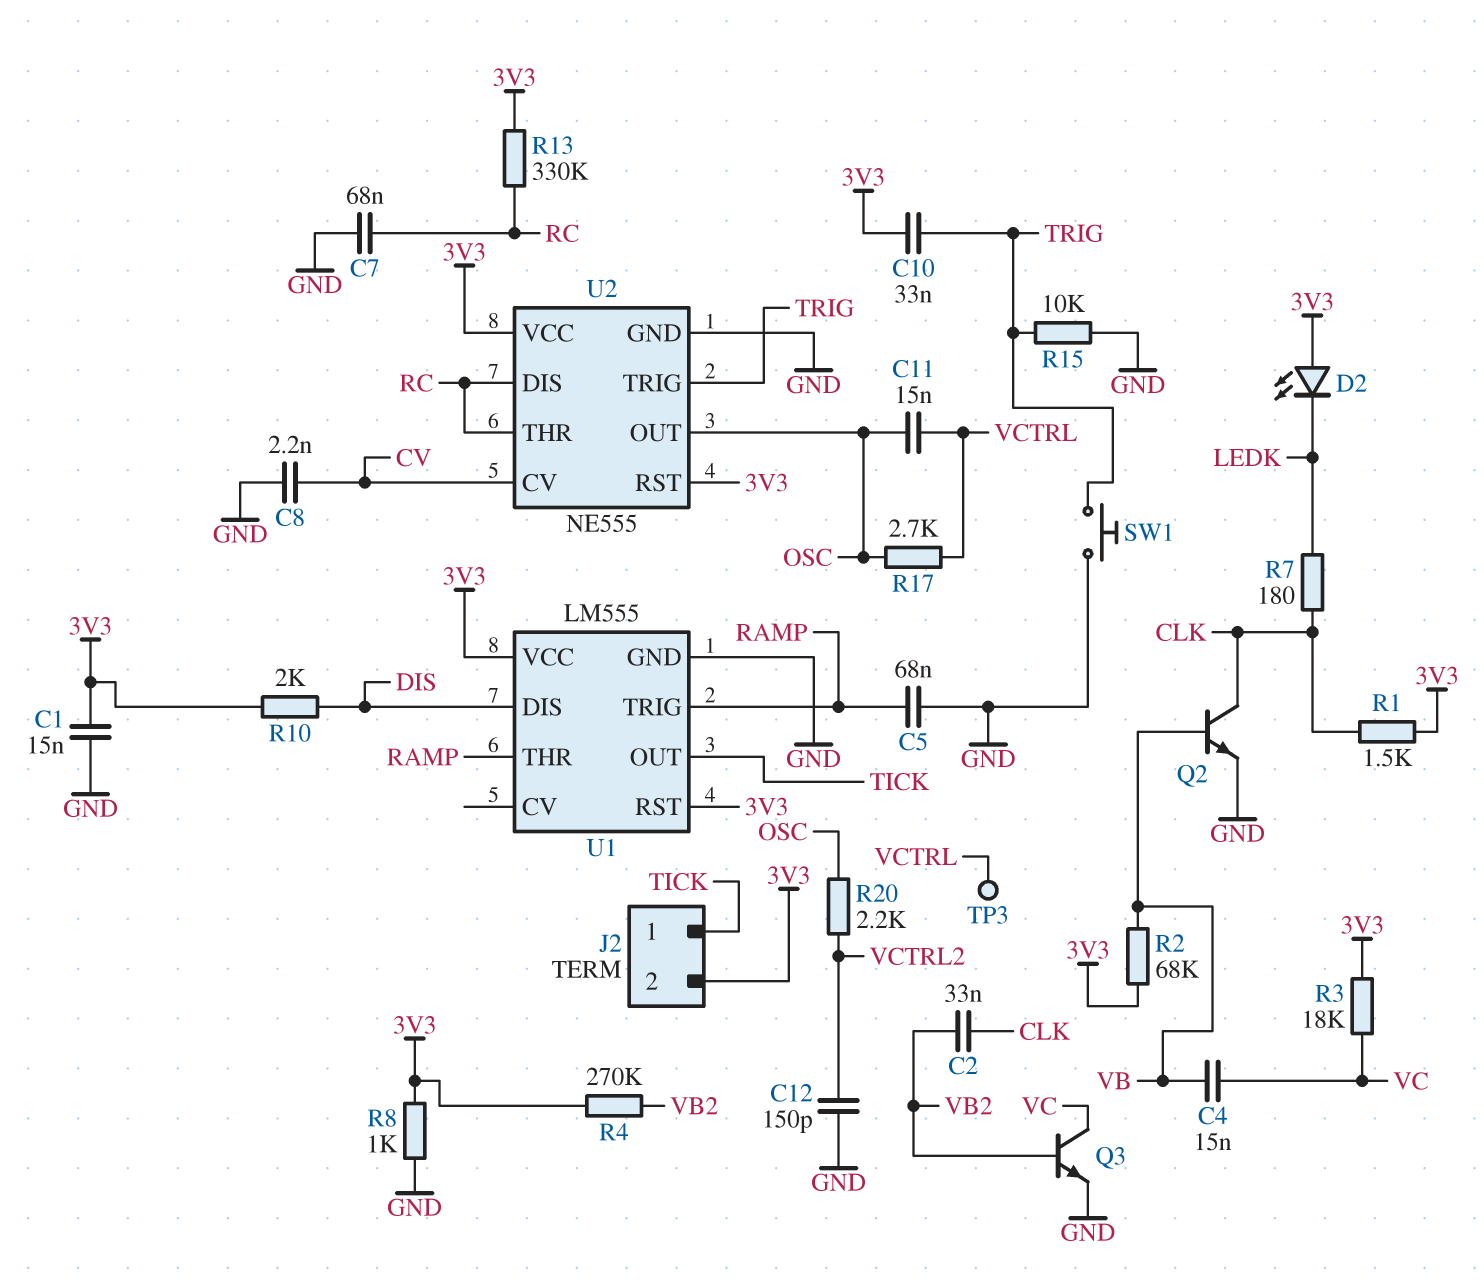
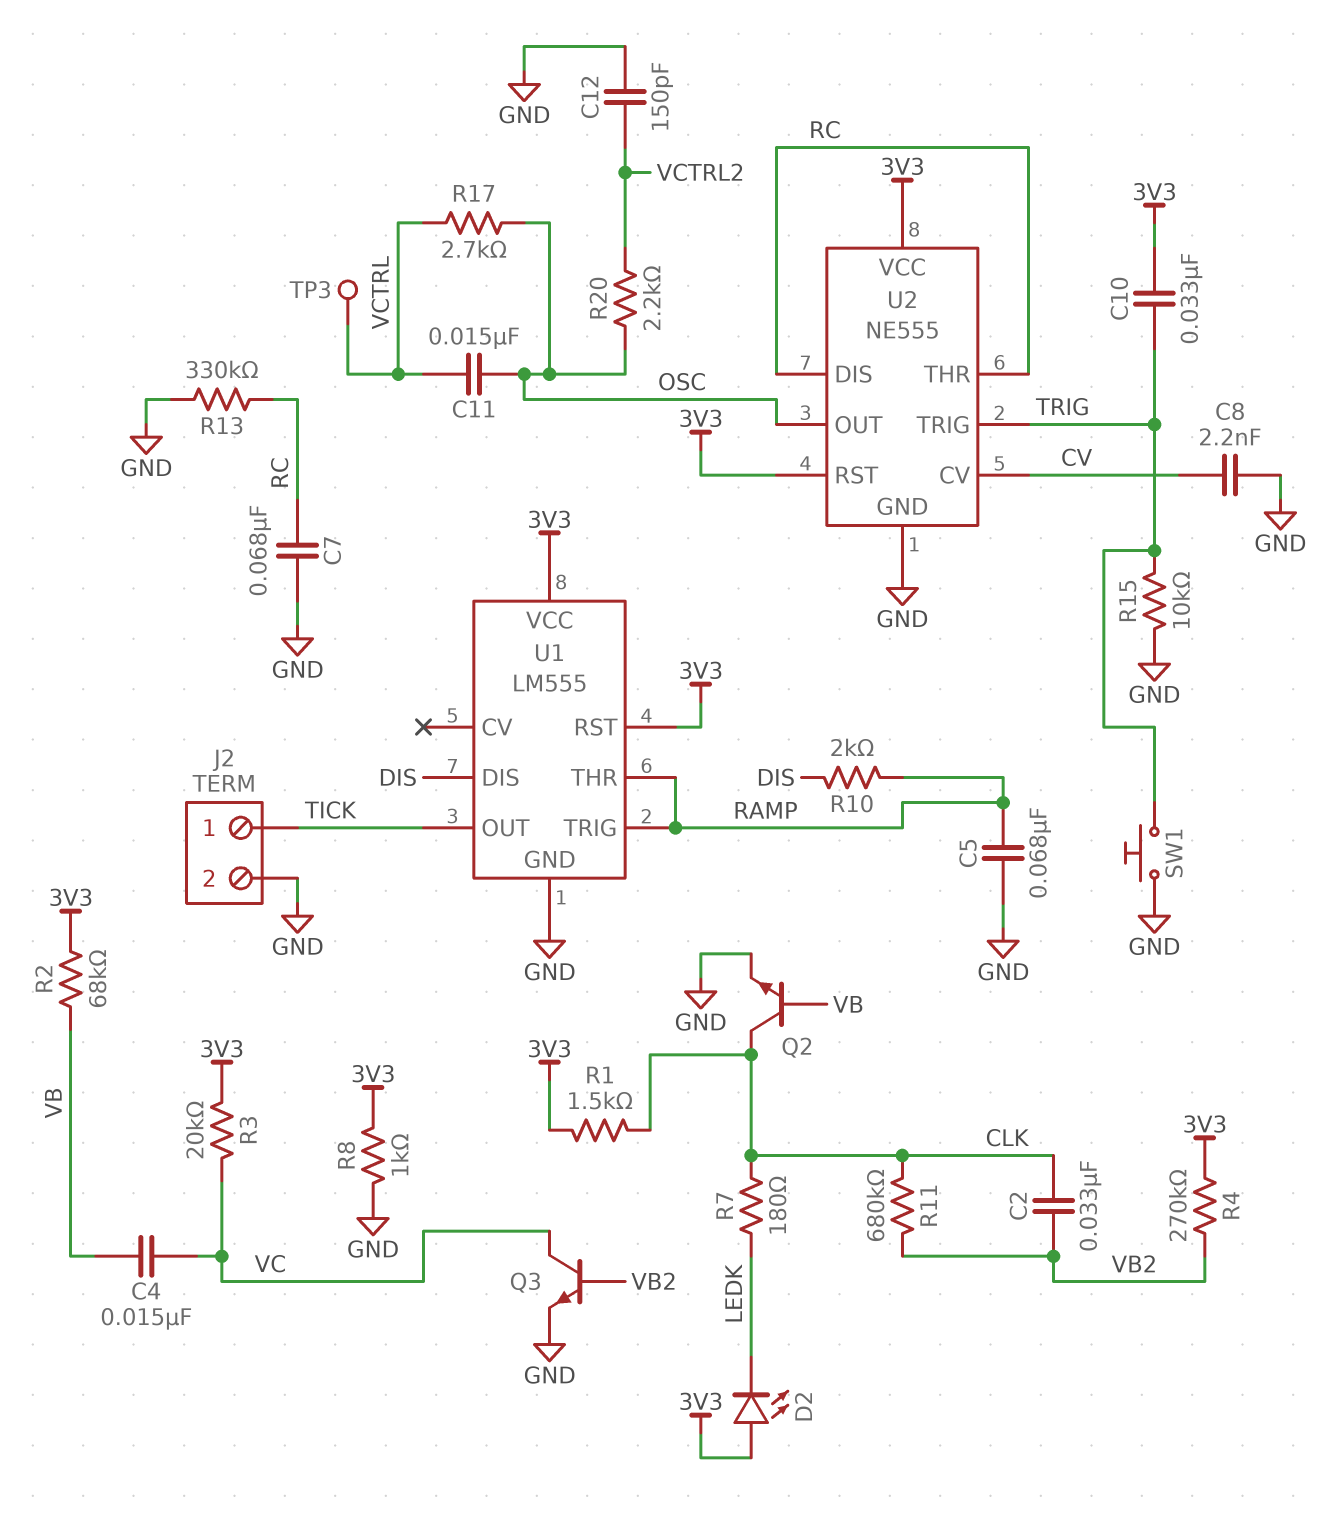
C1: 15nF (3V3, GND) -> none
J2 pin 2: 3V3 -> GND
R3: 18k (3V3, VC) -> 20k (3V3, VC)
R10: 2k (3V3, DIS) -> 2k (DIS, RAMP)
R11: none -> 680k (CLK, VB2)
R13: 330k (3V3, RC) -> 330k (GND, RC)

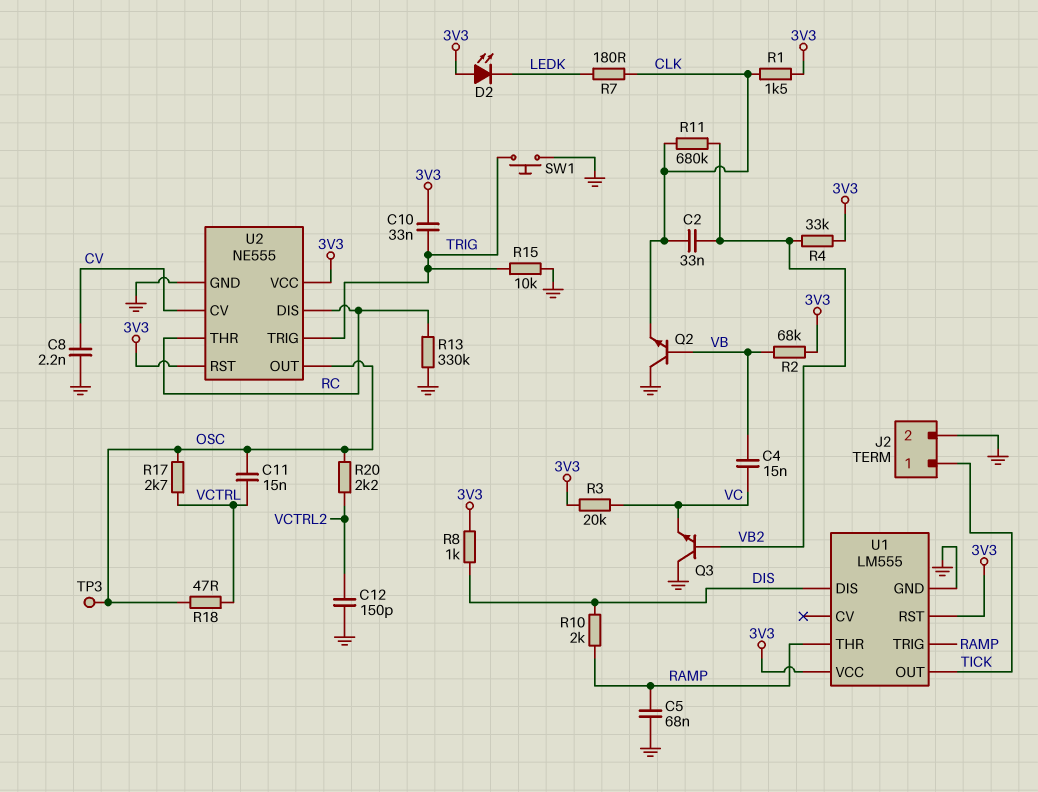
C7: 68nF (GND, RC) -> none
Q2: NPN (B VB, C CLK, E GND) -> NPN (B VB, C GND, E CLK)
Q3: NPN (B VB2, C VC, E GND) -> NPN (B VB2, C GND, E VC)
R4: 270k (3V3, VB2) -> 33k (3V3, VB2)
R8: 1k (3V3, GND) -> 1k (3V3, DIS)
R18: none -> 47 (OSC, VCTRL)
TP3: test point (VCTRL) -> test point (OSC)

